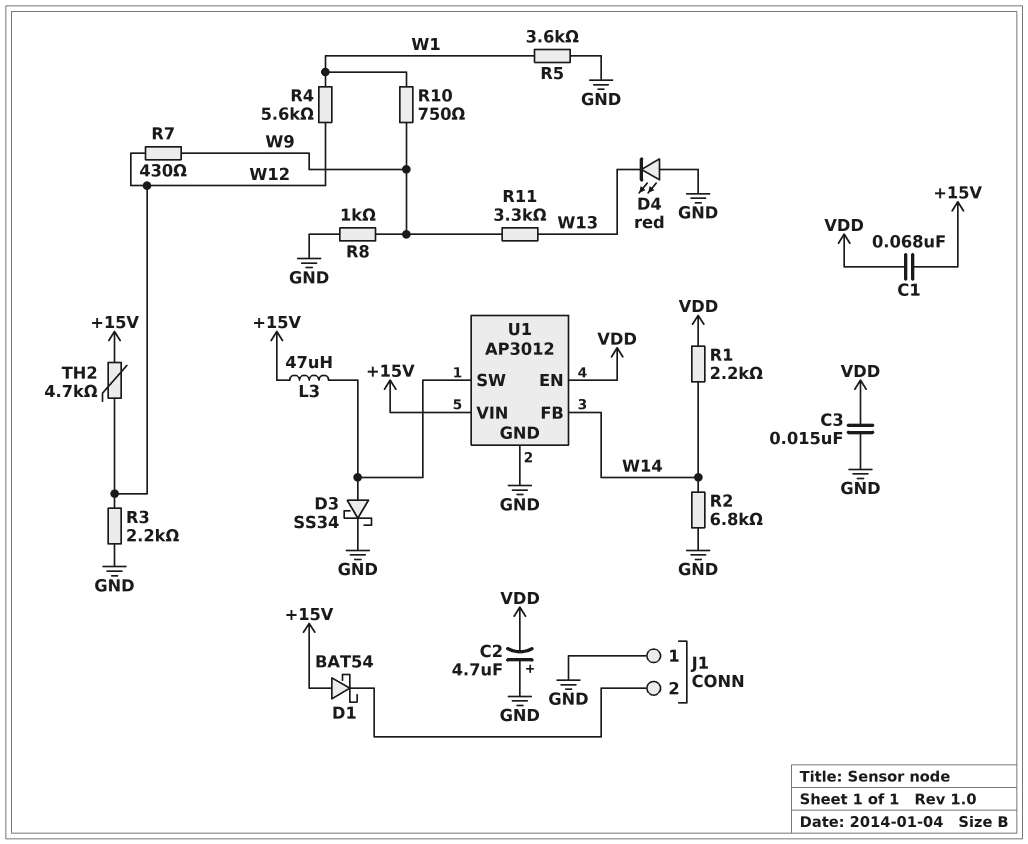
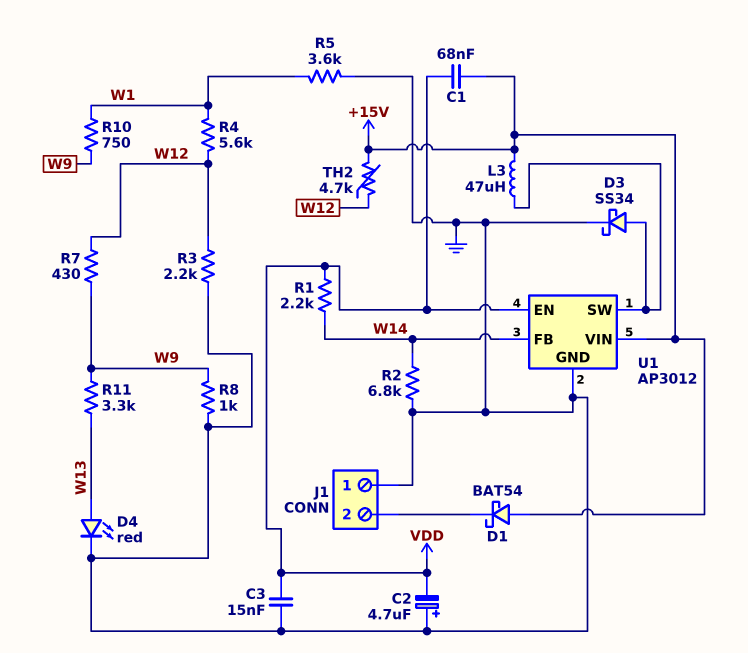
D4: LED red (A GND, K W13) -> LED red (A W13, K GND)

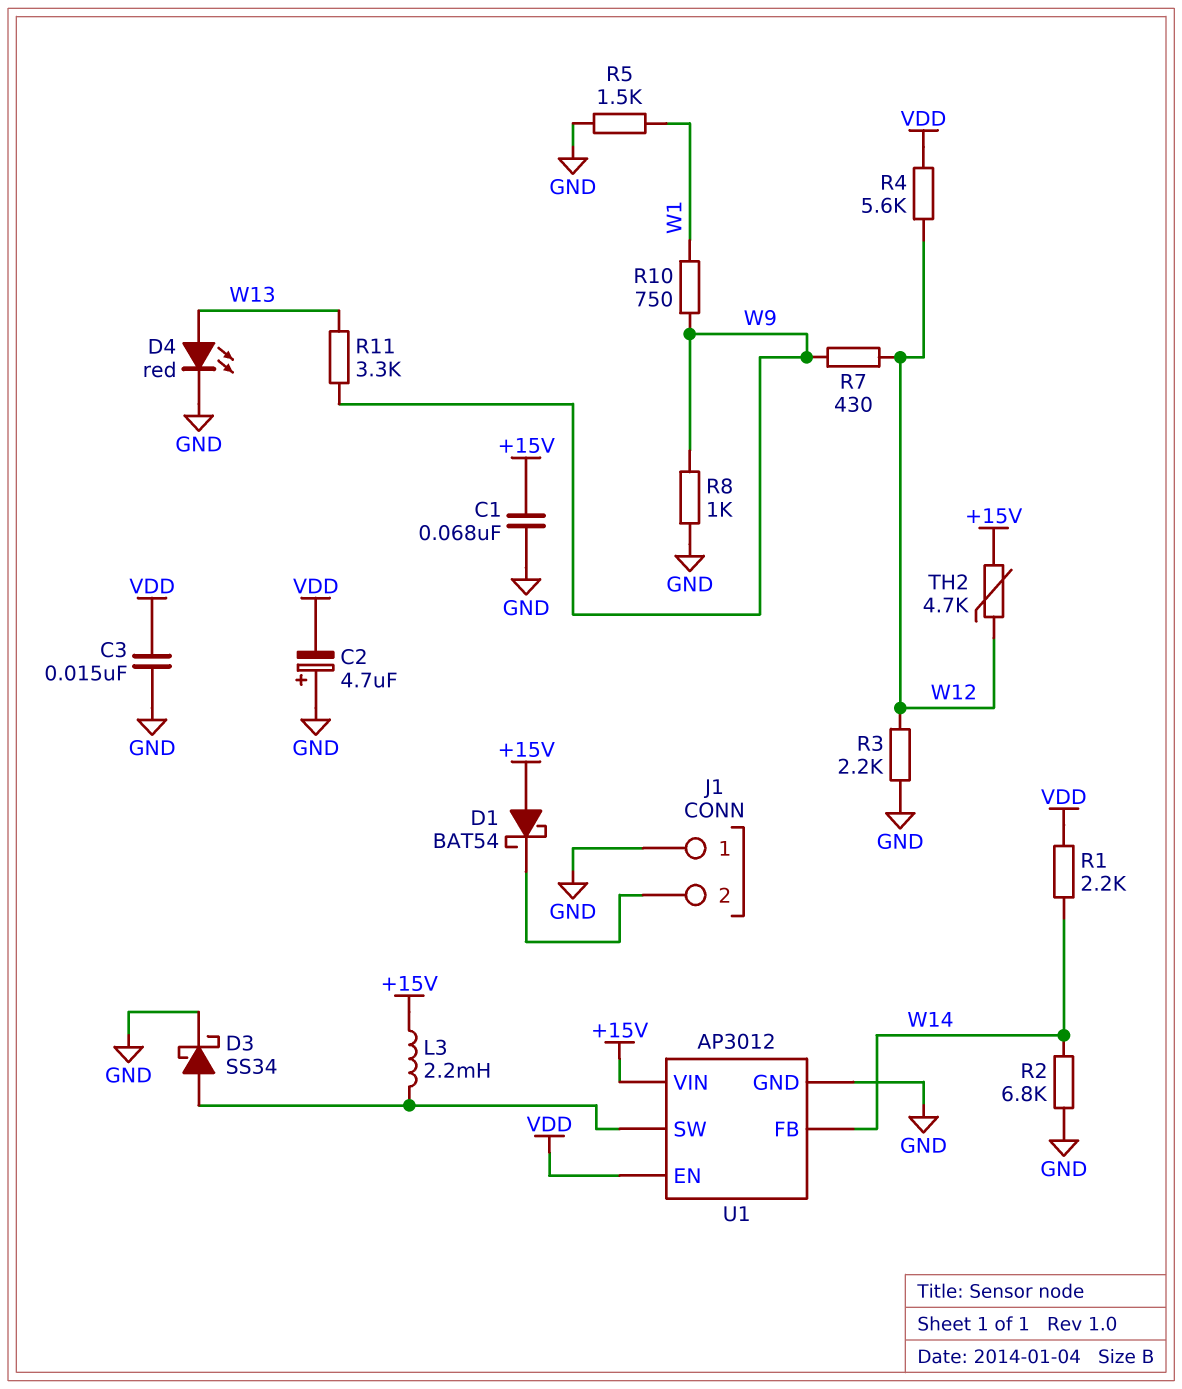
C1: 68nF (+15V, VDD) -> 68nF (+15V, GND)
L3: 47uH (+15V, U1/SW) -> 2.2mH (+15V, U1/SW)
R4: 5.6k (W1, W12) -> 5.6k (VDD, W12)
R5: 3.6k (GND, W1) -> 1.5k (GND, W1)

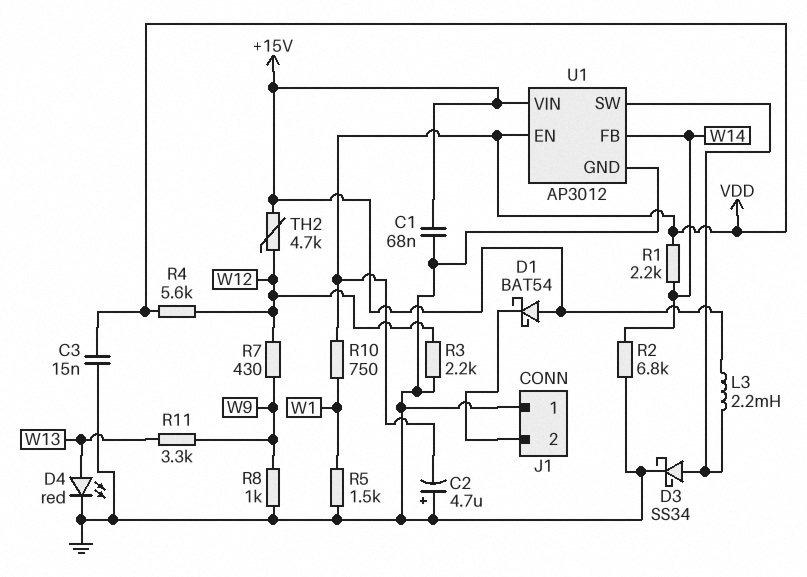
R10: 750 (W1, W9) -> 750 (VDD, W1)

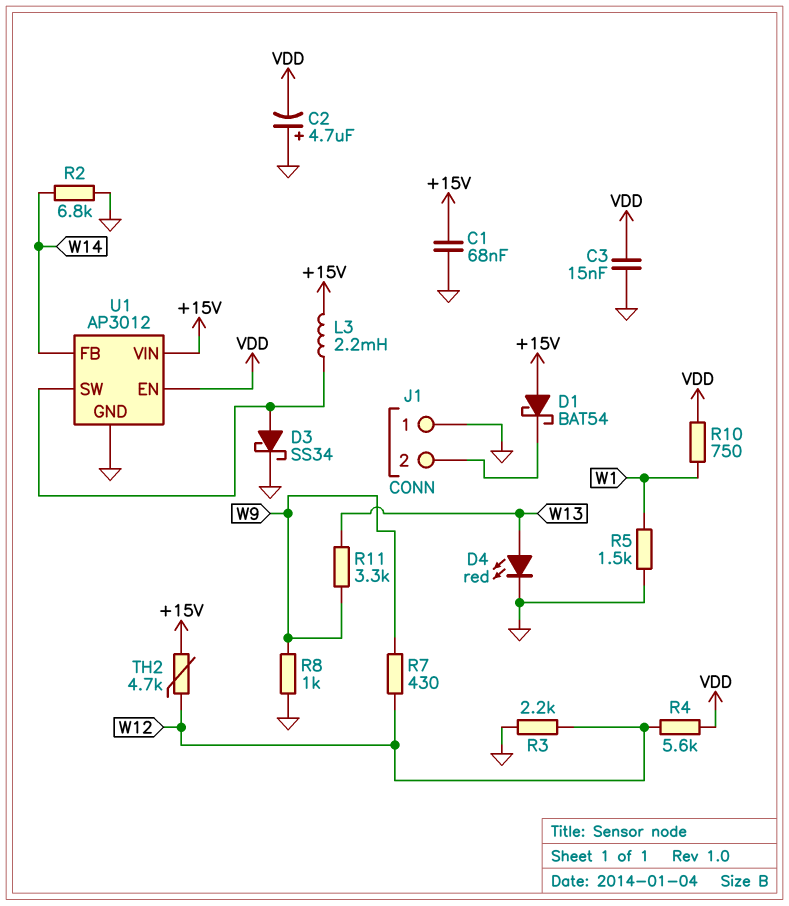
R1: 2.2k (VDD, W14) -> none

